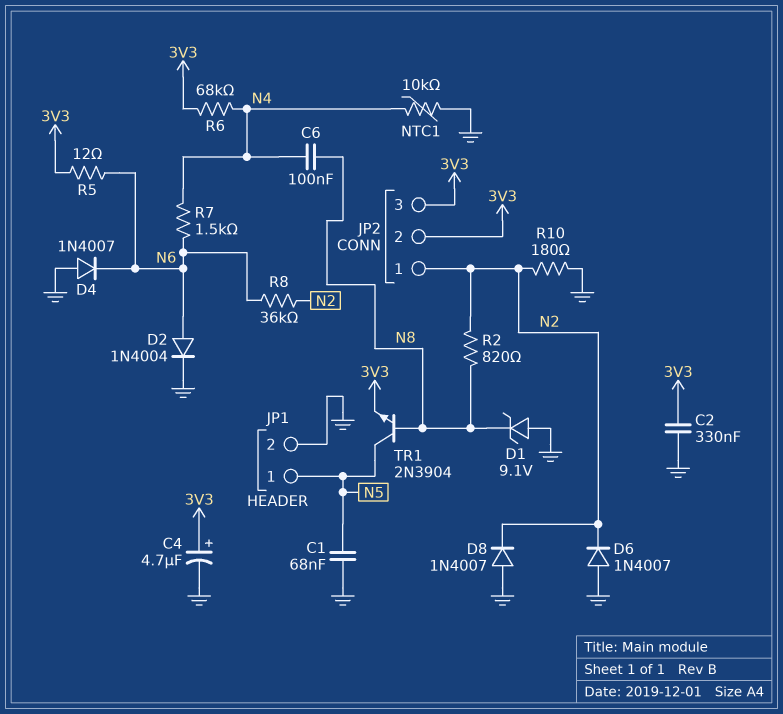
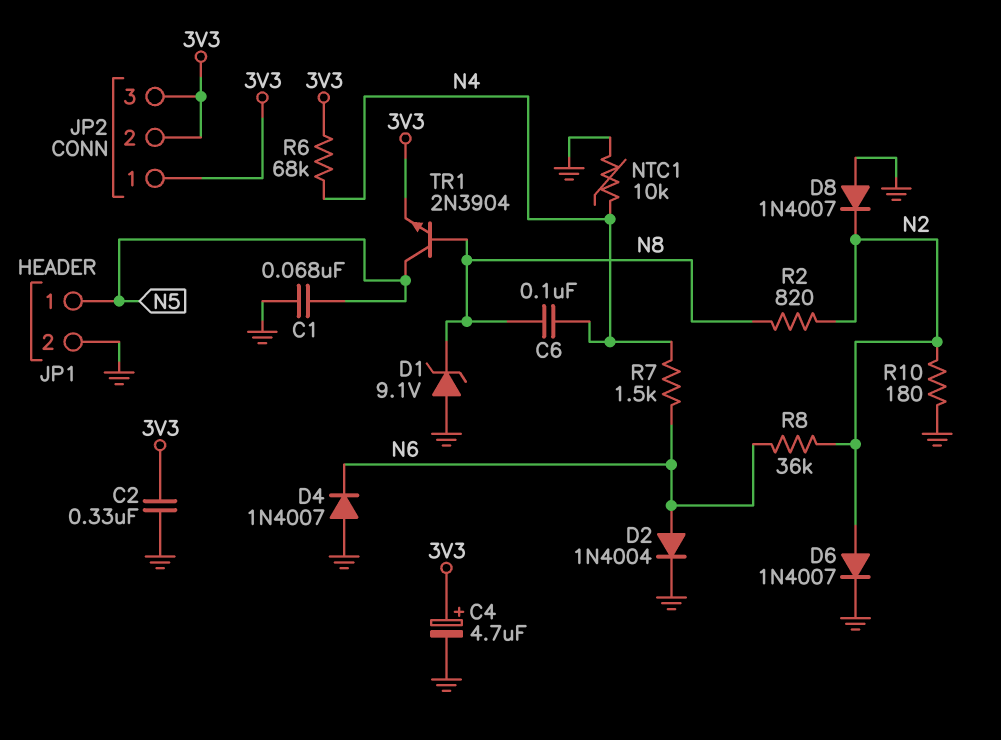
D6: diode 1N4007 (A GND, K N2) -> diode 1N4007 (A N2, K GND)
JP2 pin 1: N2 -> 3V3
R5: 12 (3V3, N6) -> none

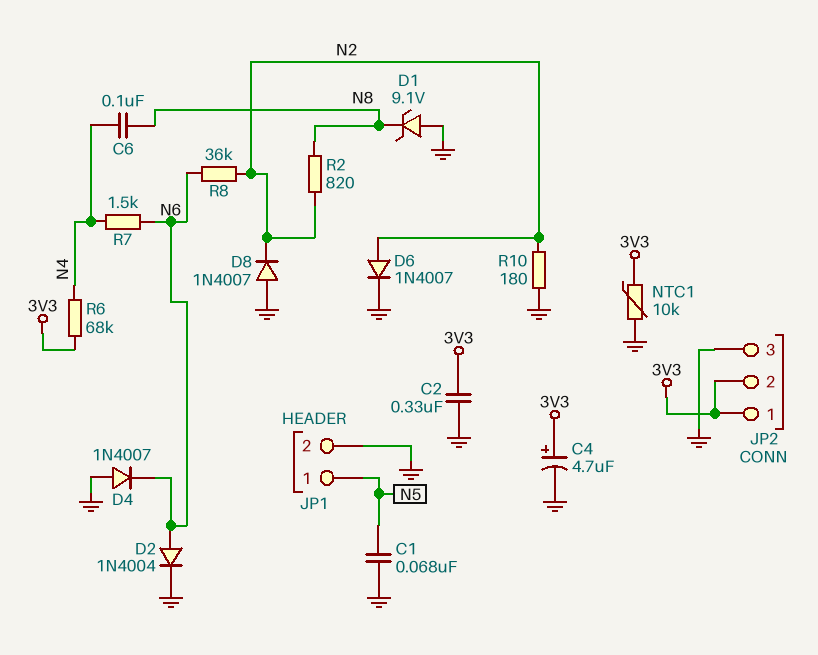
JP2 pin 3: 3V3 -> GND
NTC1: 10k (GND, N4) -> 10k (3V3, GND)
TR1: NPN 2N3904 (B N8, C N5, E 3V3) -> none

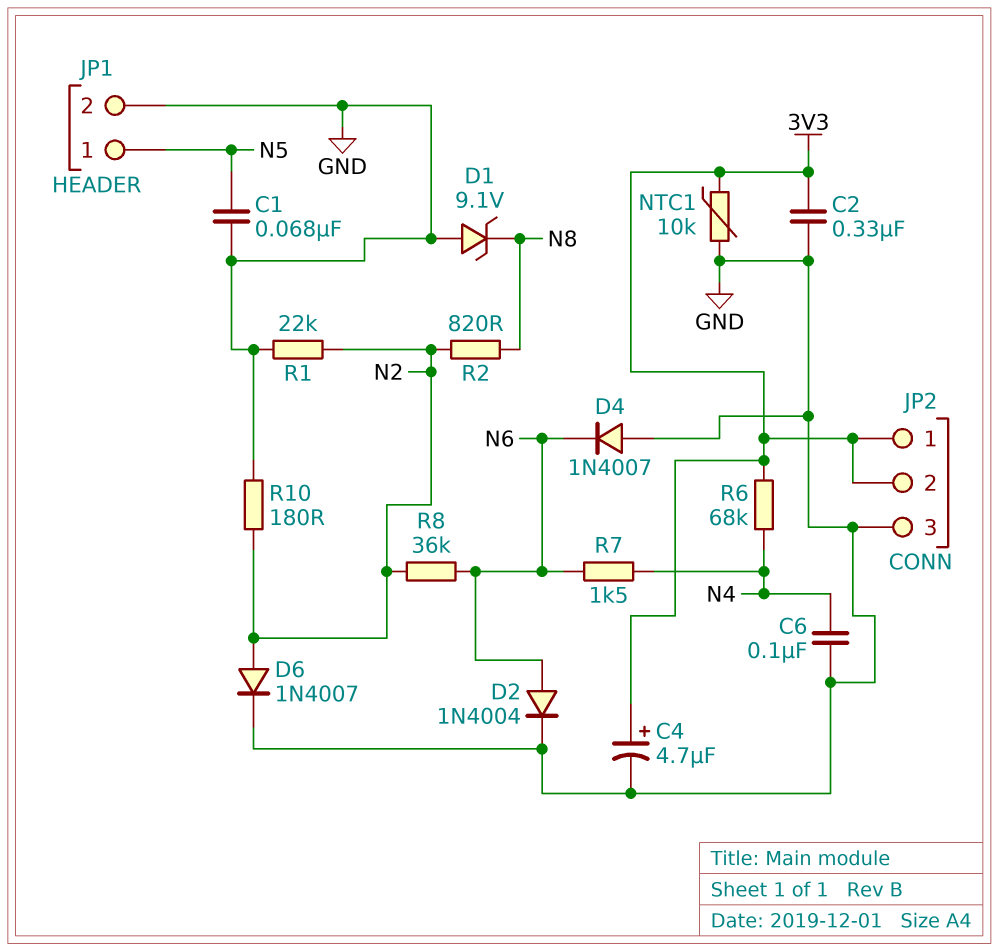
C6: 100nF (N4, N8) -> 100nF (GND, N4)
D8: diode 1N4007 (A GND, K N2) -> none
R1: none -> 22k (GND, N2)

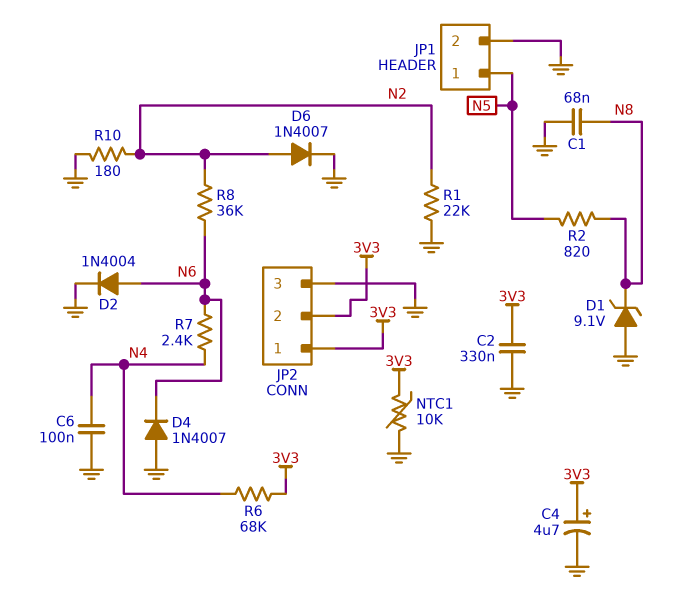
C1: 68nF (GND, N5) -> 68nF (GND, N8)
R2: 820 (N2, N8) -> 820 (N5, N8)
R7: 1.5k (N4, N6) -> 2.4k (N4, N6)

